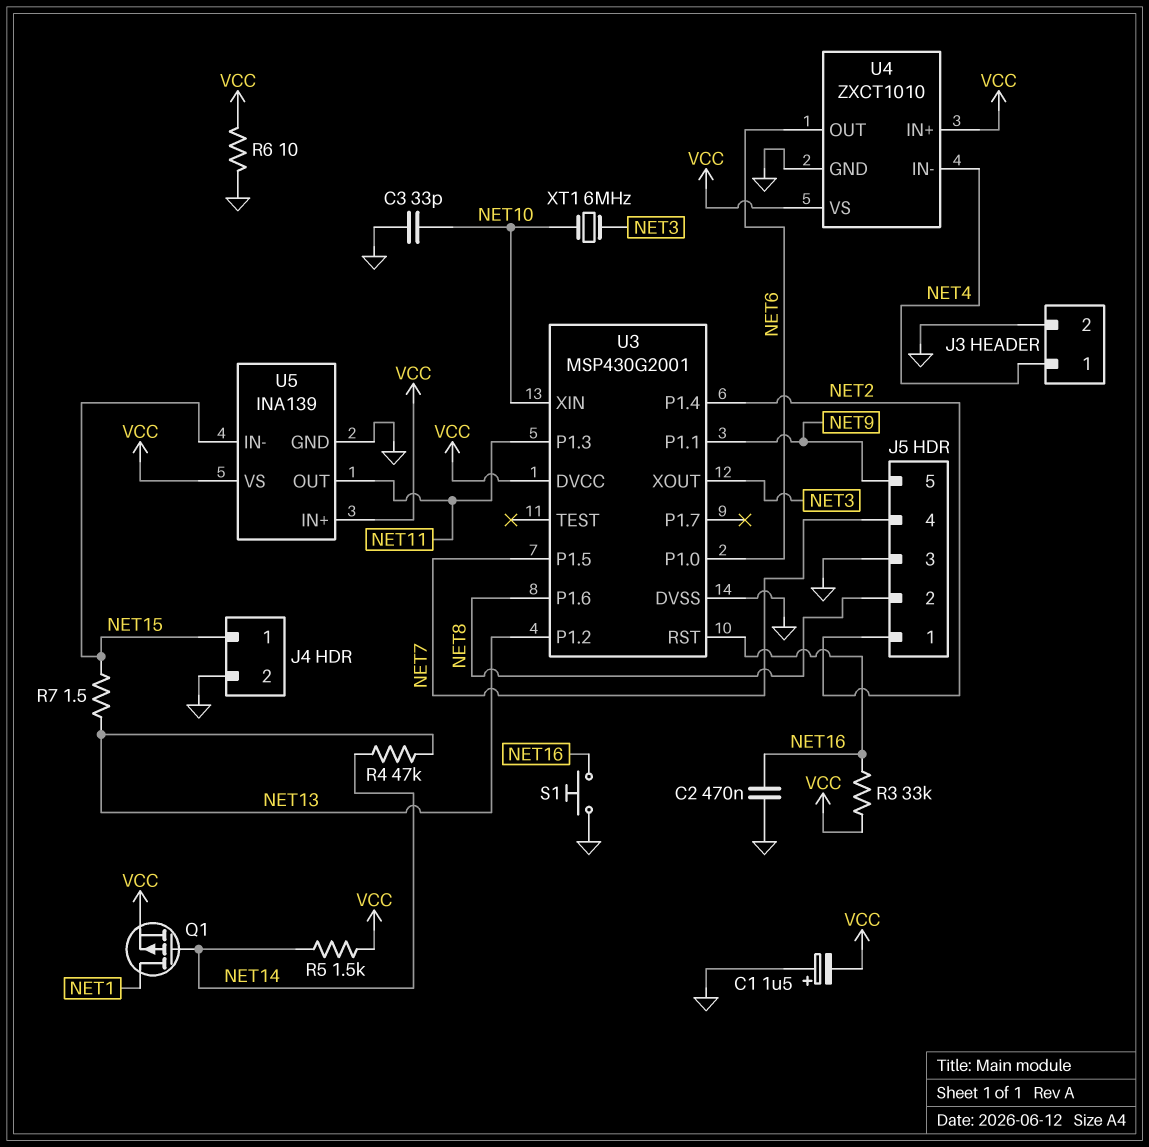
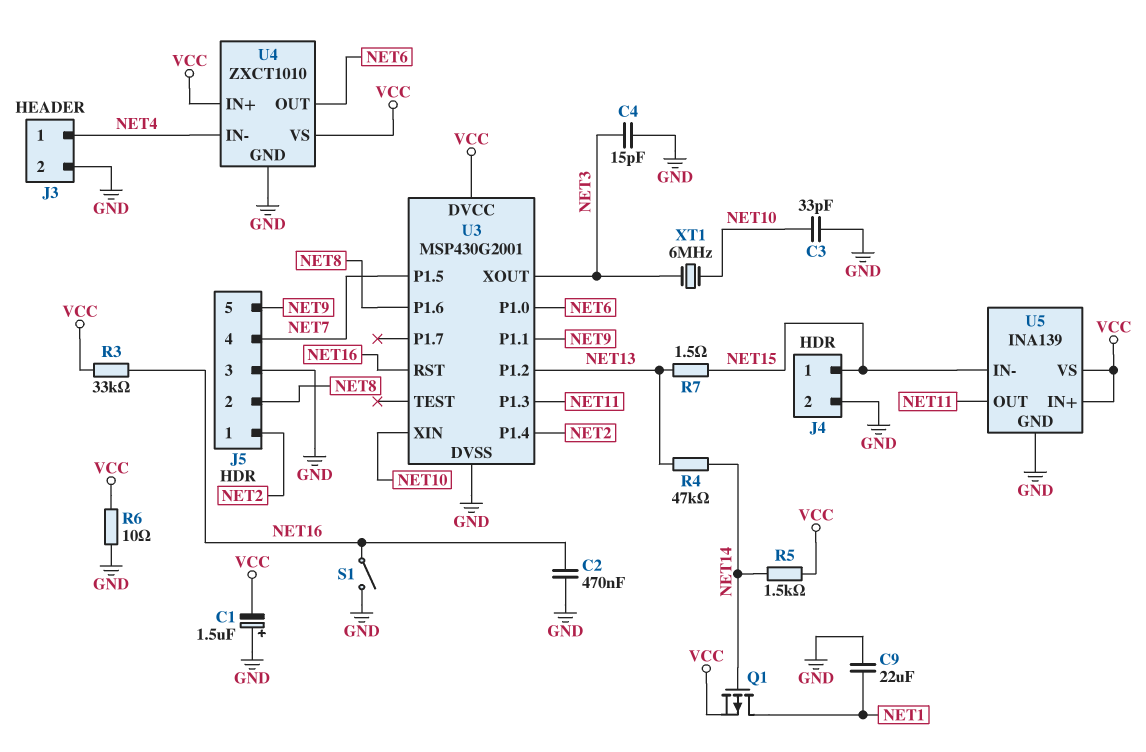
C4: none -> 15pF (GND, NET3)
C9: none -> 22uF (GND, NET1)
S1: button (GND, NET16) -> switch (GND, NET16)

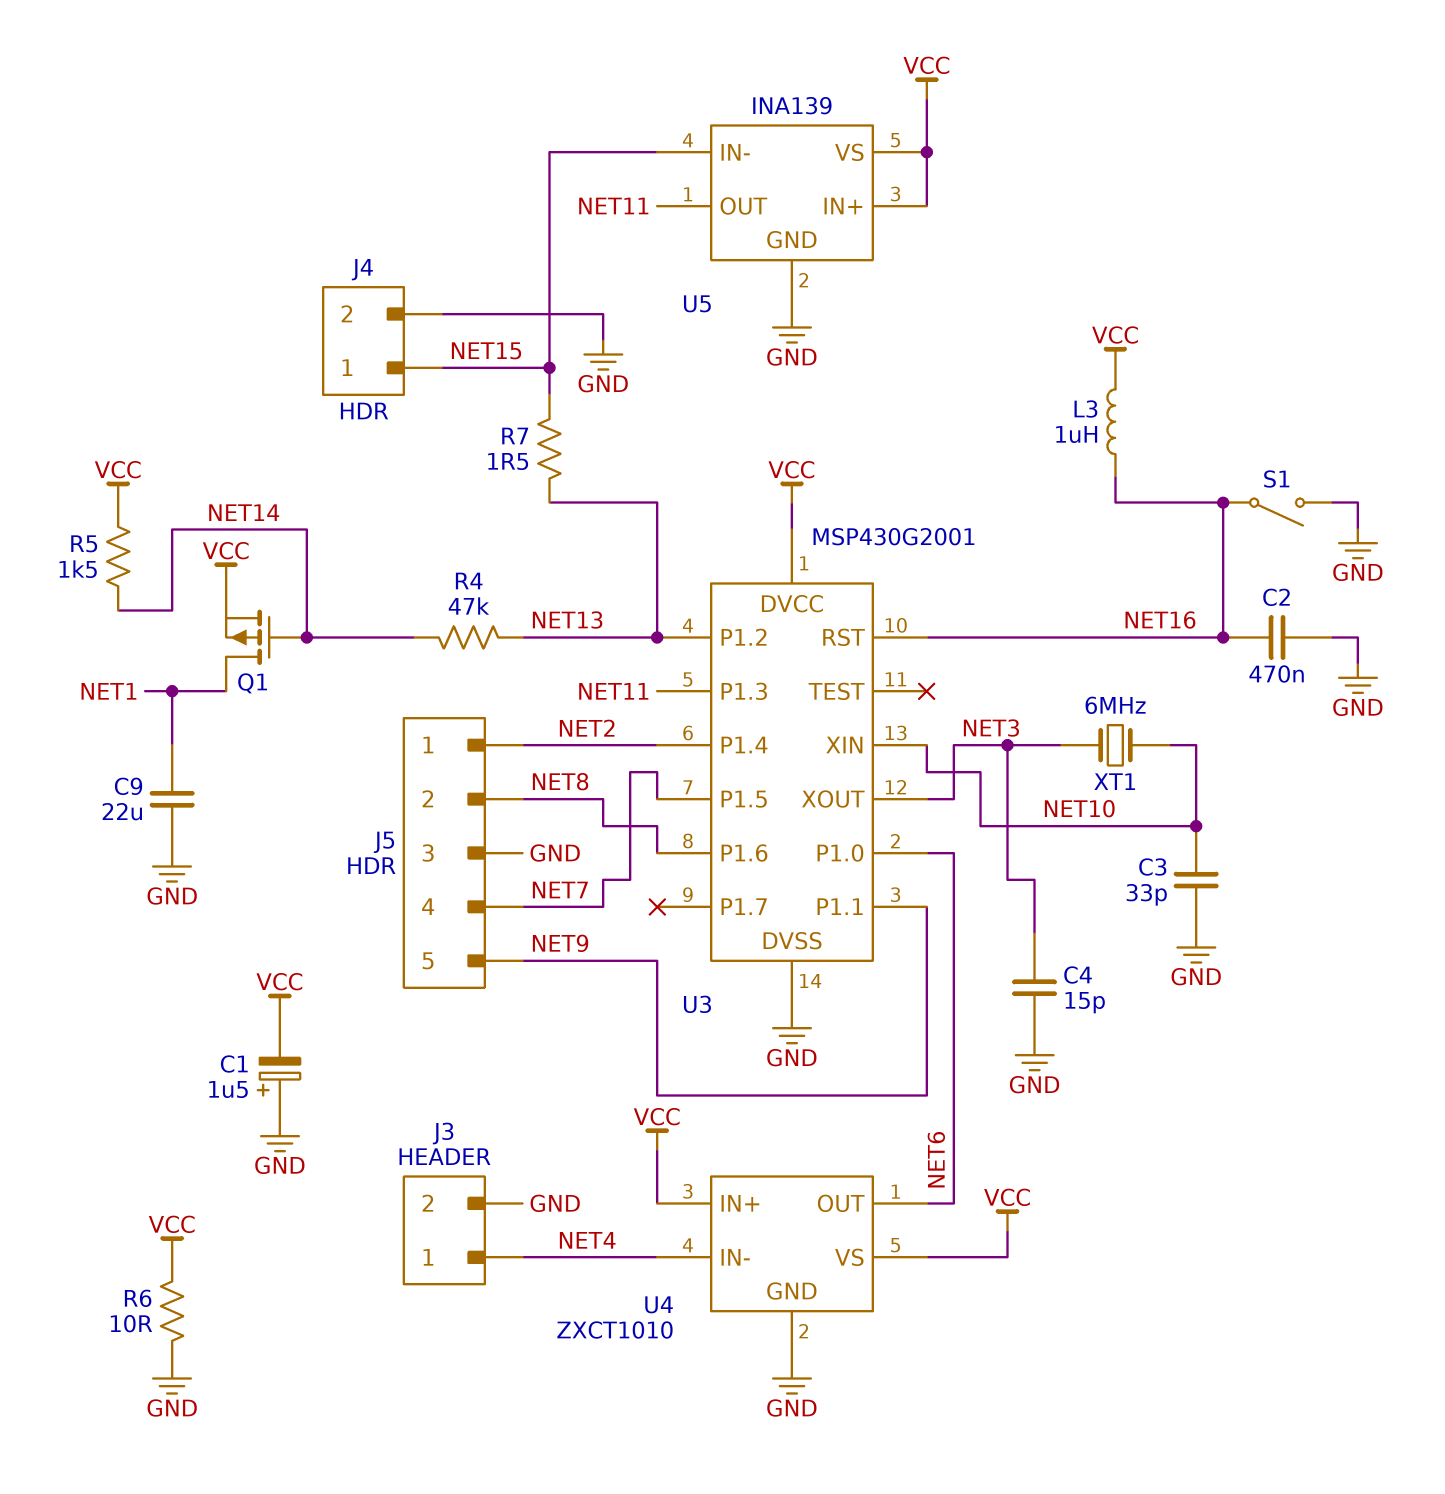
L3: none -> 1uH (NET16, VCC)
R3: 33k (NET16, VCC) -> none

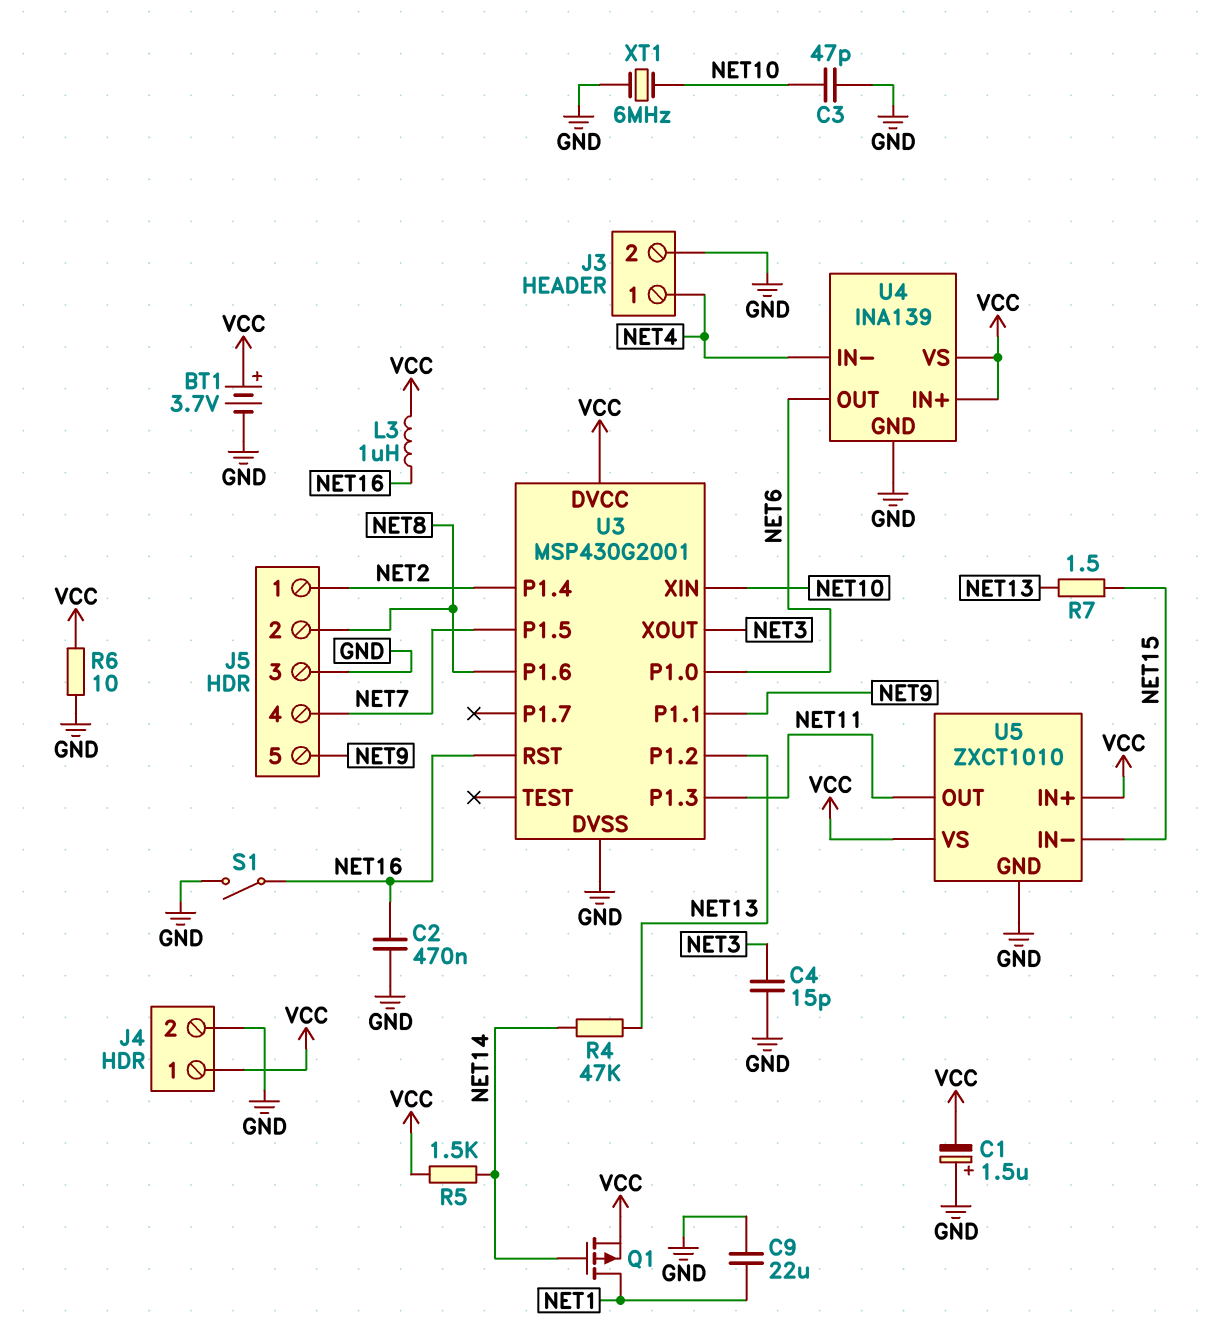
BT1: none -> 3.7V (plus VCC, minus GND)
C3: 33pF (GND, NET10) -> 47pF (GND, NET10)
J4 pin 1: NET15 -> VCC
U4: ZXCT1010 -> INA139
U5: INA139 -> ZXCT1010
XT1: 6MHz (NET3, NET10) -> 6MHz (GND, NET10)

